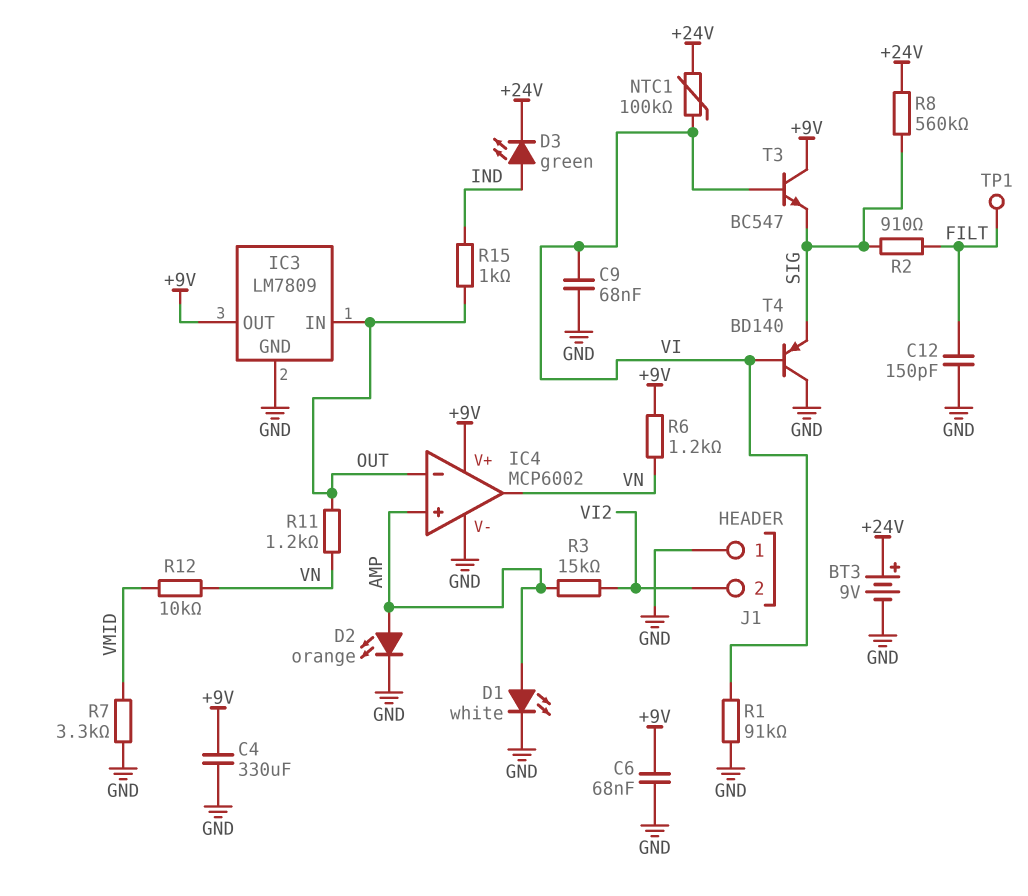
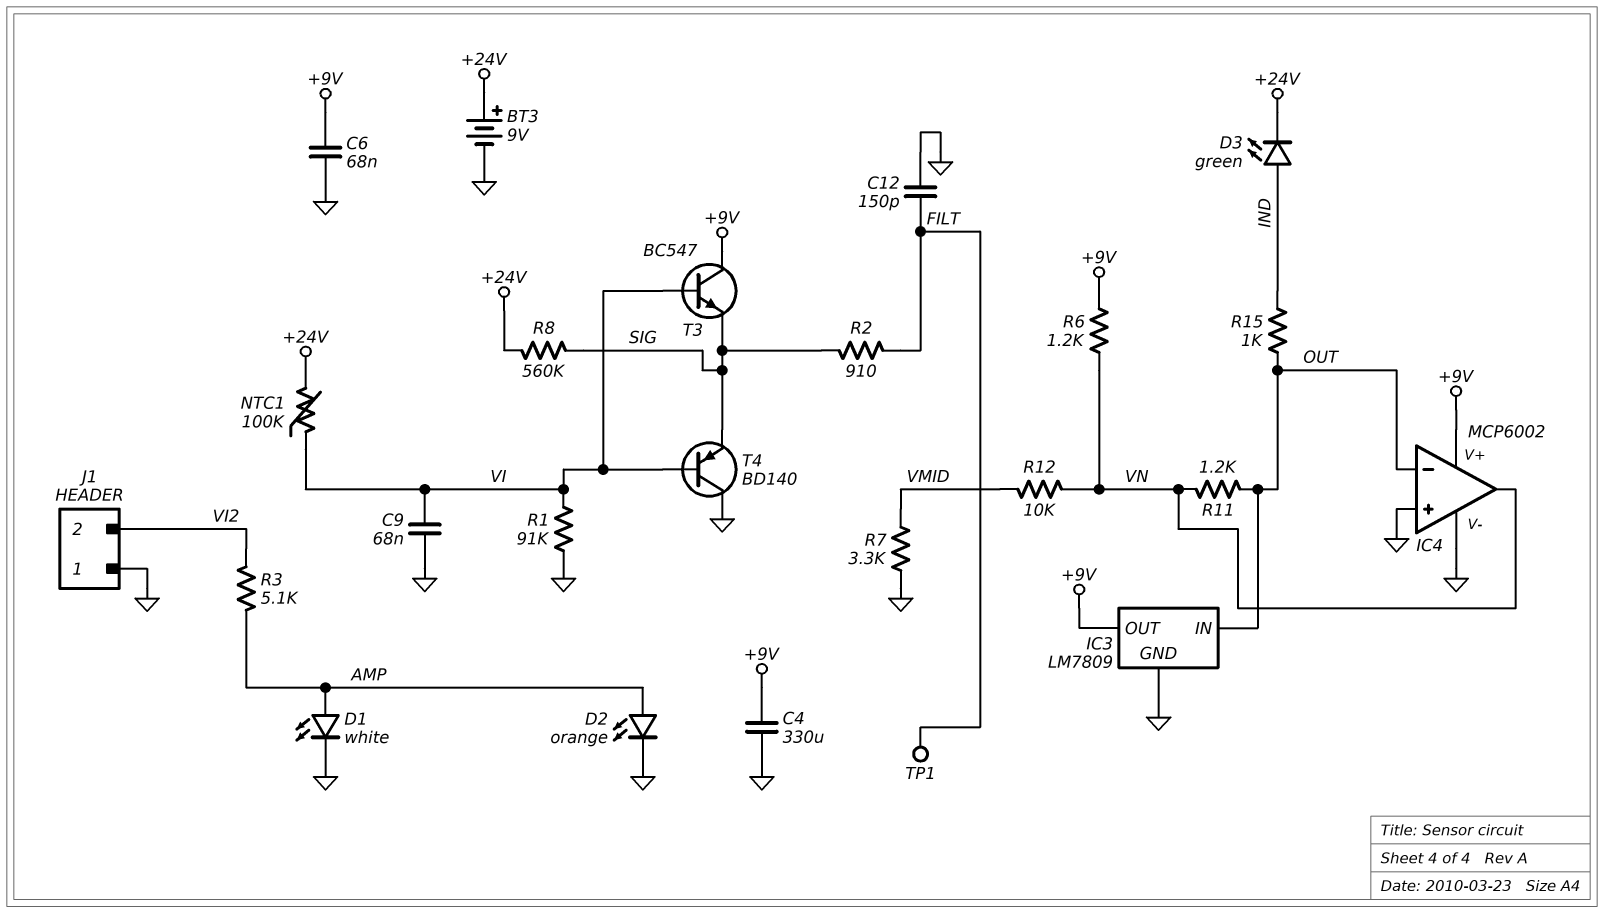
IC4 pin in+: AMP -> GND
R3: 15k (AMP, VI2) -> 5.1k (AMP, VI2)

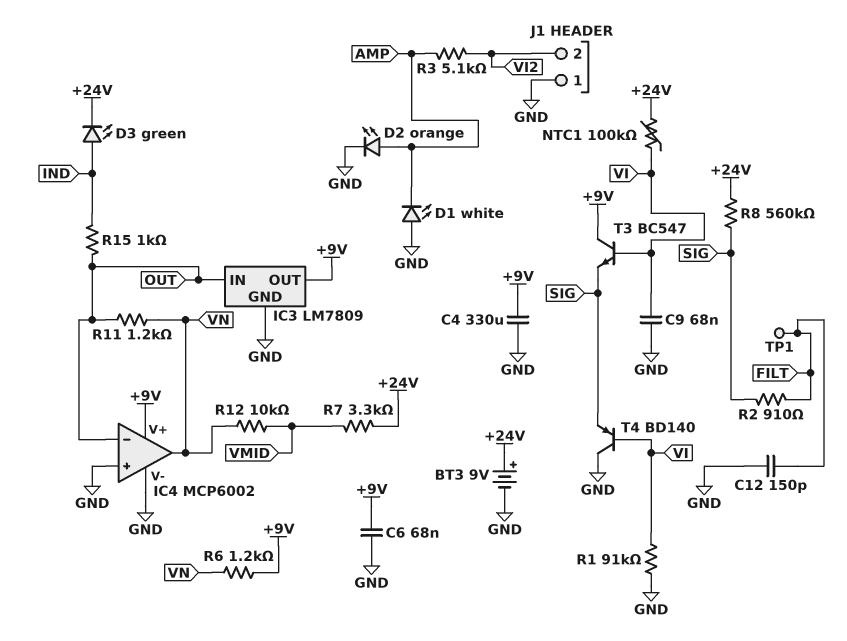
D1: LED white (A AMP, K GND) -> LED white (A GND, K AMP)
R7: 3.3k (GND, VMID) -> 3.3k (+24V, VMID)

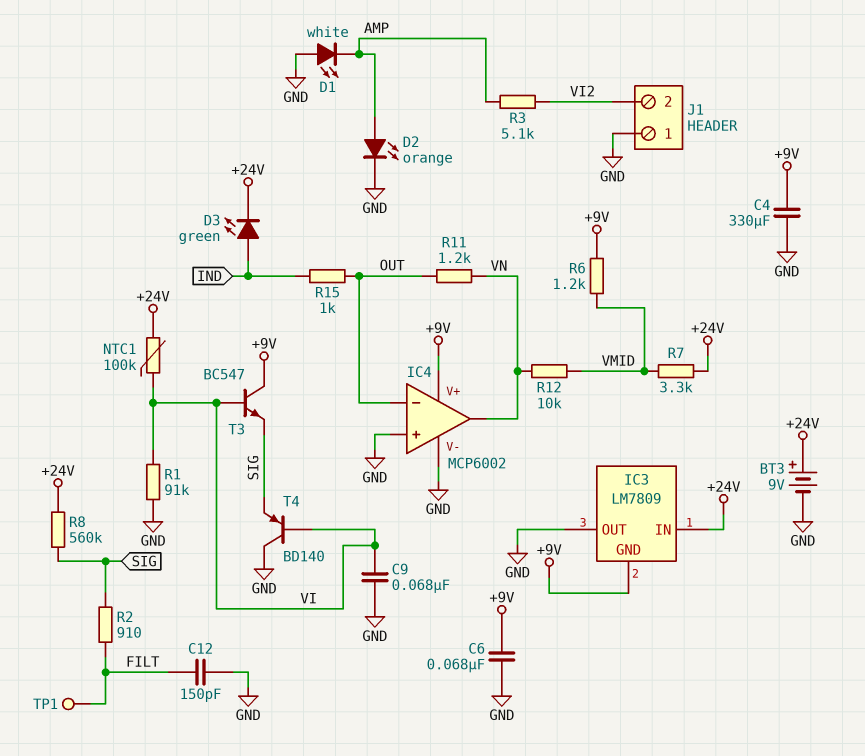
IC3 pin GND: GND -> +9V
IC3 pin IN: OUT -> +24V
IC3 pin OUT: +9V -> GND
R6: 1.2k (+9V, VN) -> 1.2k (+9V, VMID)

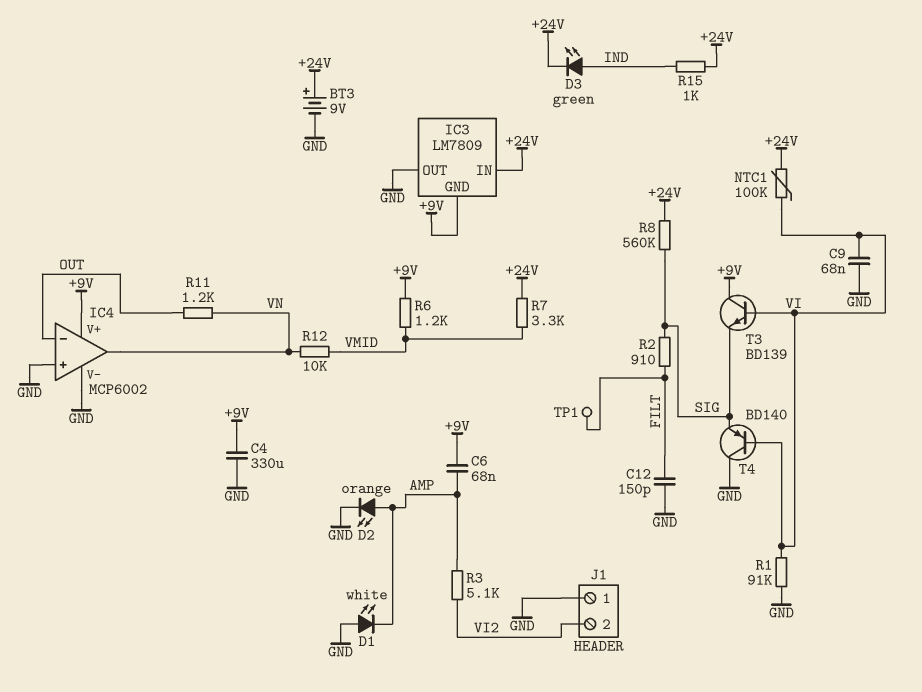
C6: 68nF (+9V, GND) -> 68nF (+9V, AMP)
R15: 1k (IND, OUT) -> 1k (+24V, IND)
T3: NPN BC547 (B VI, C +9V, E SIG) -> NPN BD139 (B VI, C +9V, E SIG)

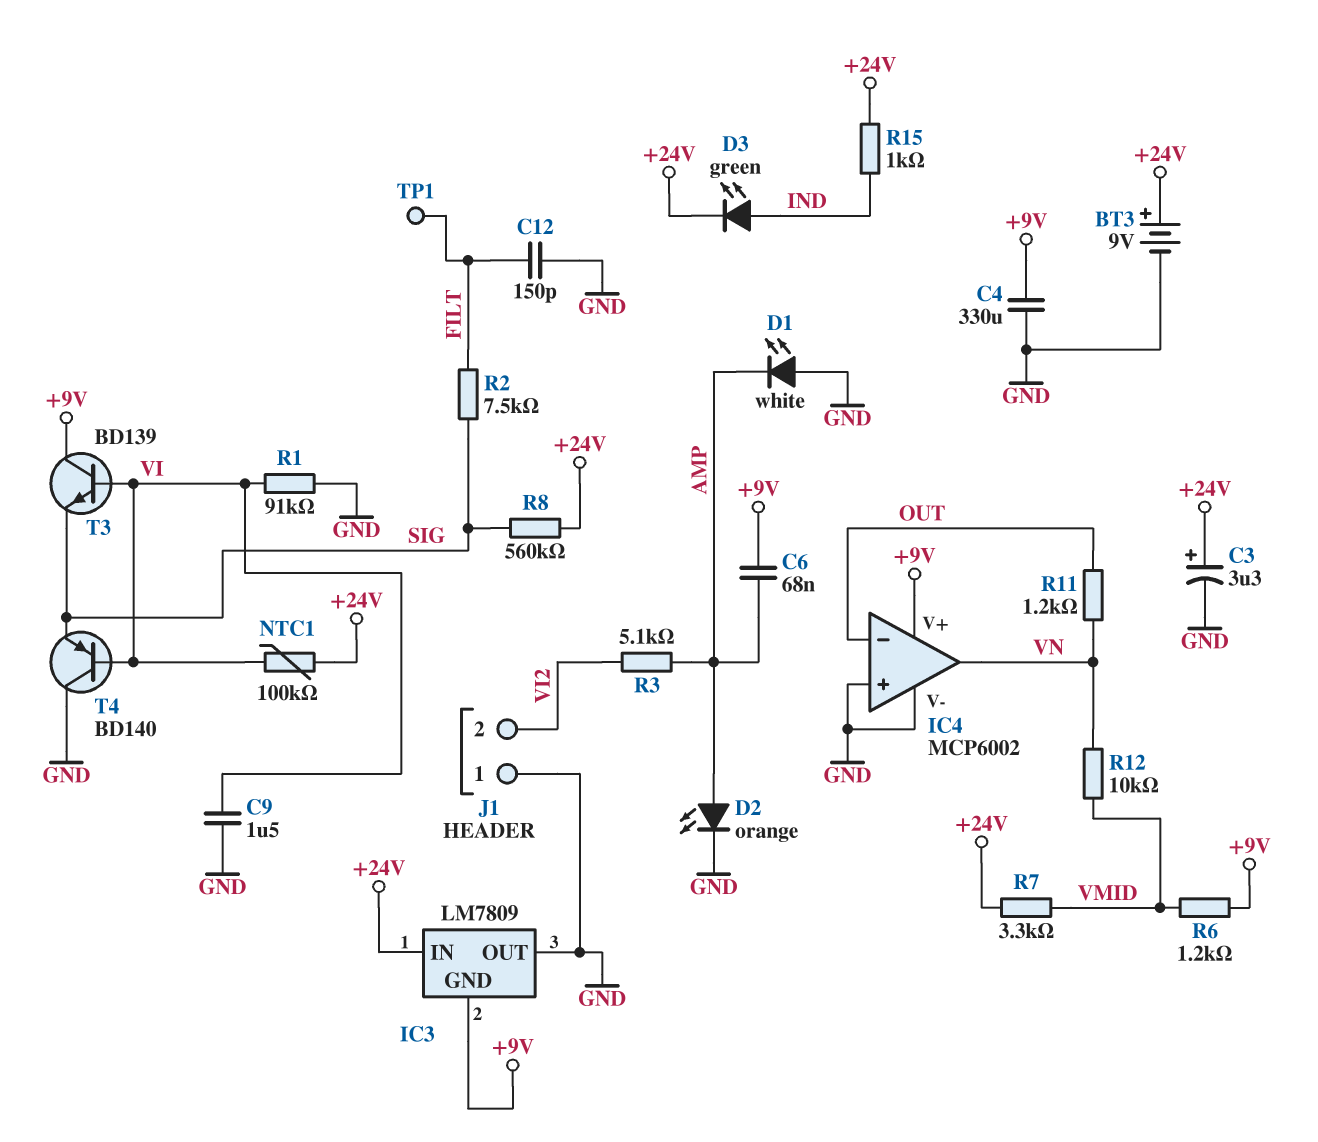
C3: none -> 3.3uF (plus +24V, minus GND)
C9: 68nF (GND, VI) -> 1.5uF (GND, VI)
R2: 910 (FILT, SIG) -> 7.5k (FILT, SIG)

